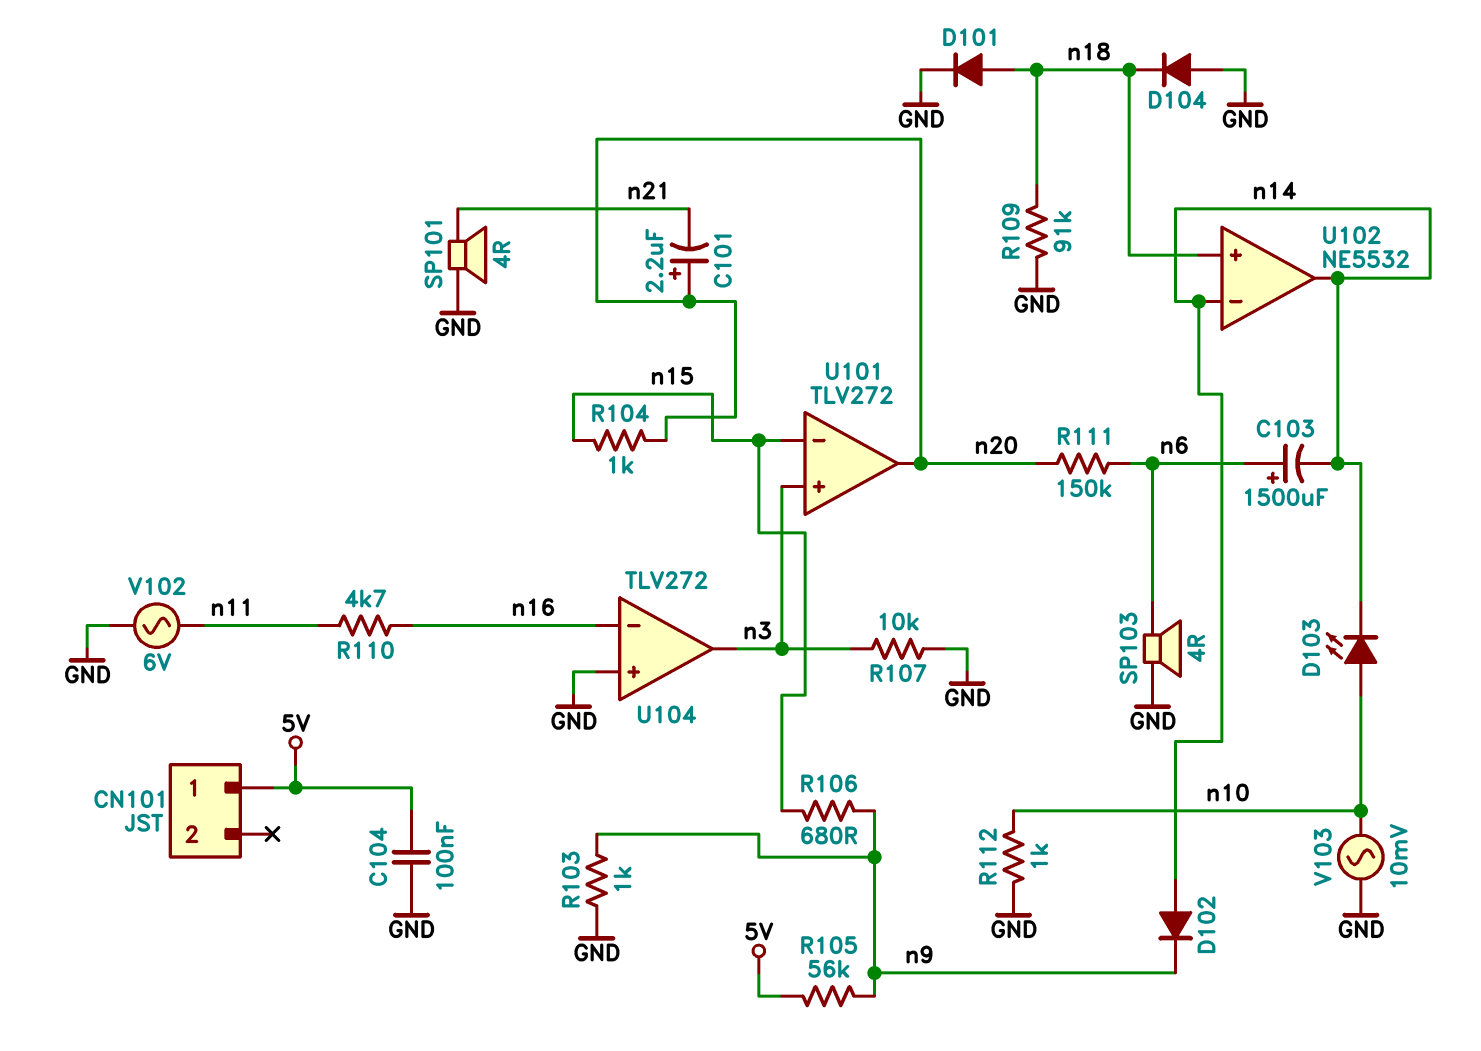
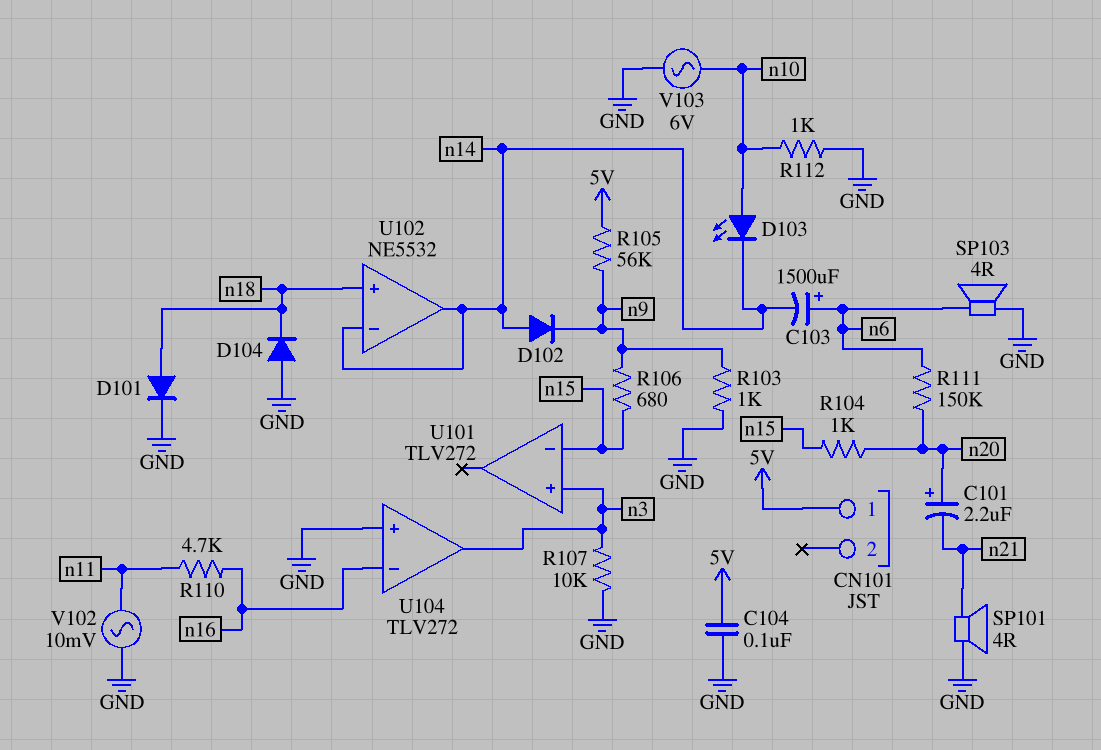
R109: 91k (GND, n18) -> none
U101 pin out: n20 -> none
V102: AC 6V (GND, n11) -> AC 10mV (GND, n11)
V103: AC 10mV (GND, n10) -> AC 6V (GND, n10)

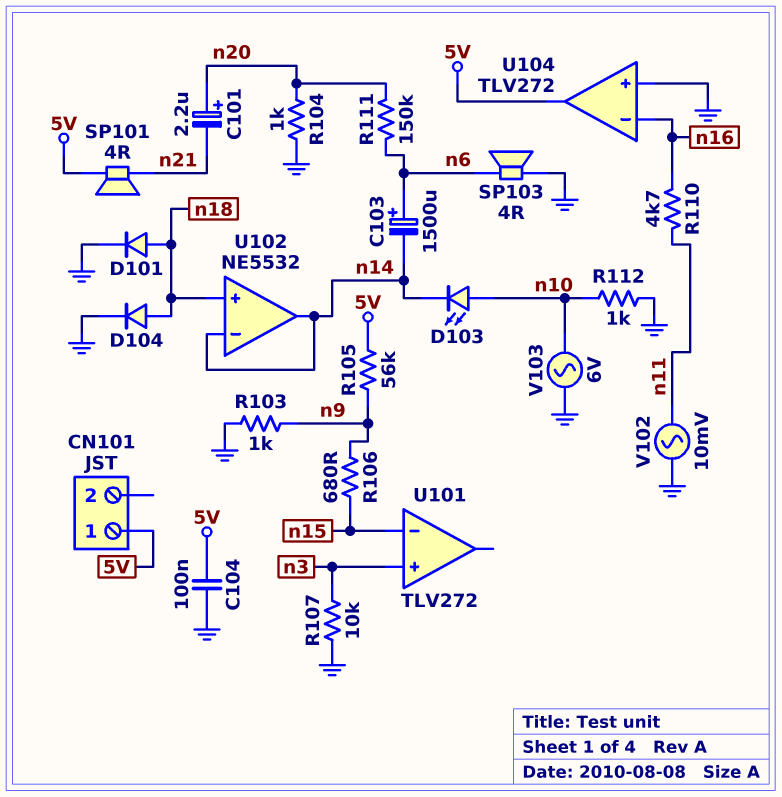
D102: diode (A n14, K n9) -> none
D104: diode (A GND, K n18) -> diode (A n18, K GND)
R104: 1k (n15, n20) -> 1k (GND, n20)
SP101: speaker 4R (GND, n21) -> speaker 4R (5V, n21)
U104 pin out: n3 -> 5V

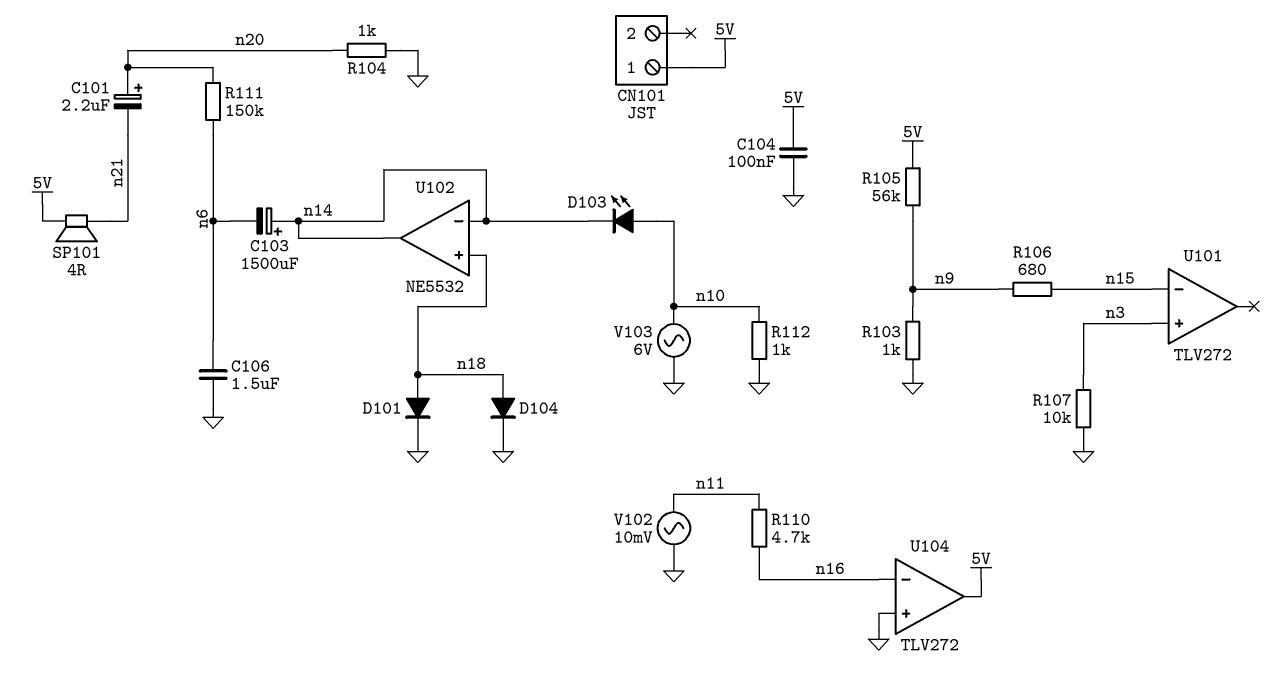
C103: 1500uF (plus n6, minus n14) -> 1500uF (plus n14, minus n6)
C106: none -> 1.5uF (GND, n6)
SP103: speaker 4R (GND, n6) -> none

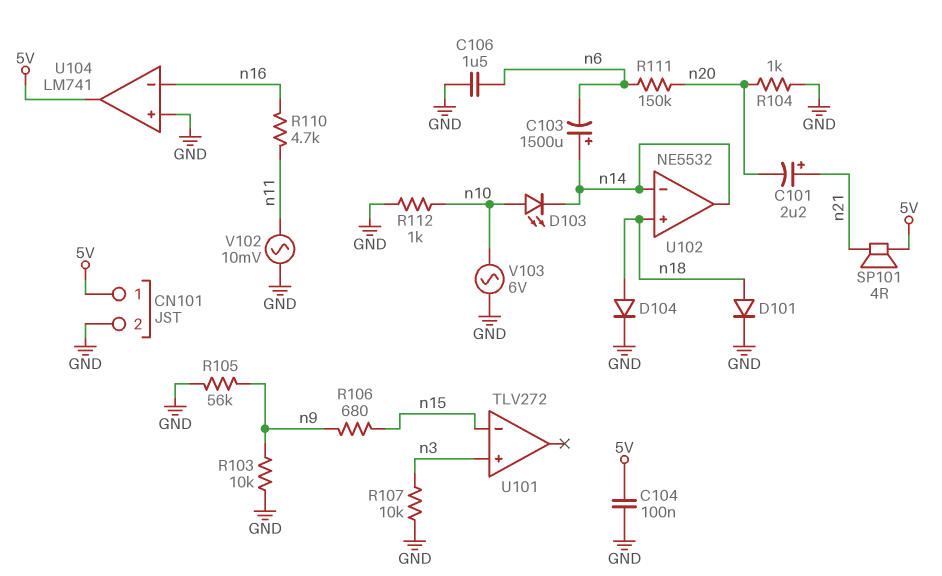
C101: 2.2uF (plus n20, minus n21) -> 2.2uF (plus n21, minus n20)
CN101 pin 2: none -> GND
R103: 1k (GND, n9) -> 10k (GND, n9)
R105: 56k (5V, n9) -> 56k (GND, n9)
U104: TLV272 -> LM741

